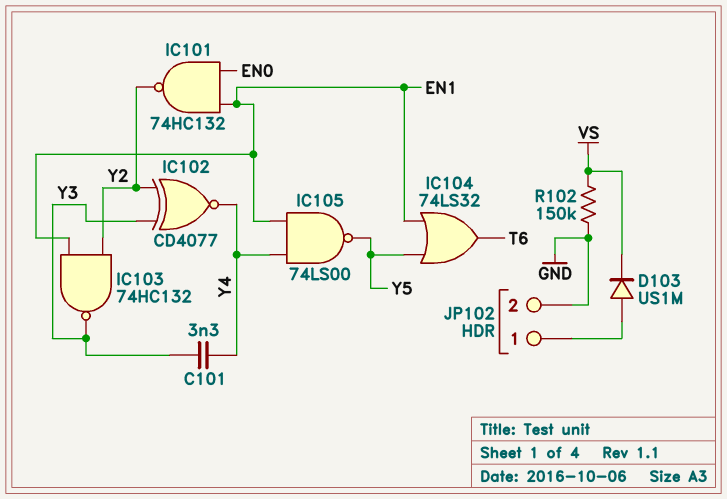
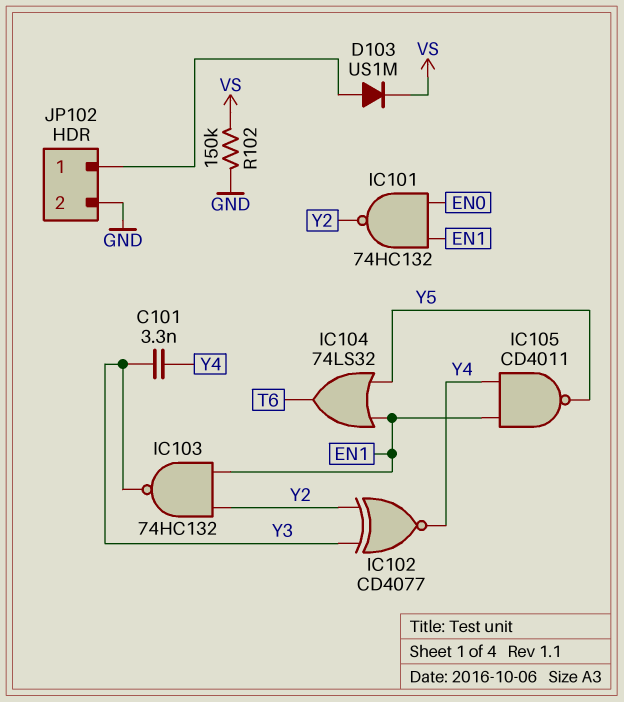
IC105: NAND 74LS00 (in EN1, in Y4, out Y5) -> NAND CD4011 (in EN1, in Y4, out Y5)

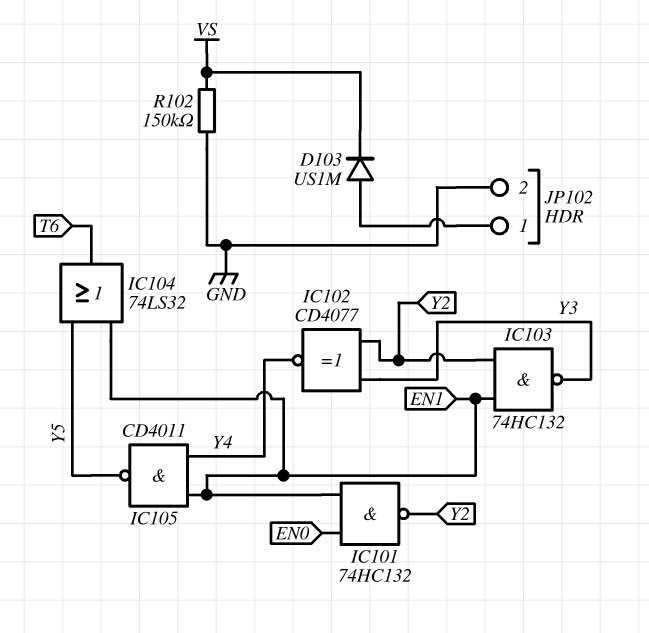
C101: 3.3nF (Y3, Y4) -> none

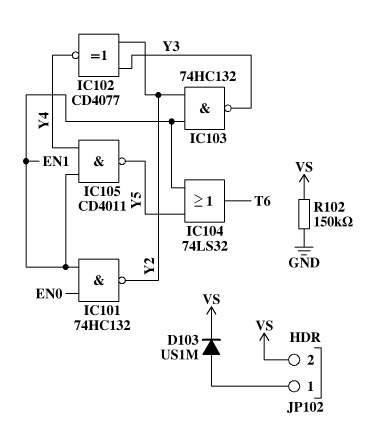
JP102 pin 2: GND -> VS

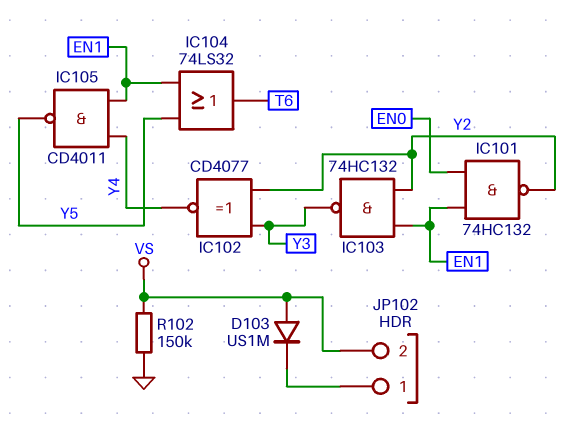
D103: diode US1M (A JP102/1, K VS) -> diode US1M (A VS, K JP102/1)

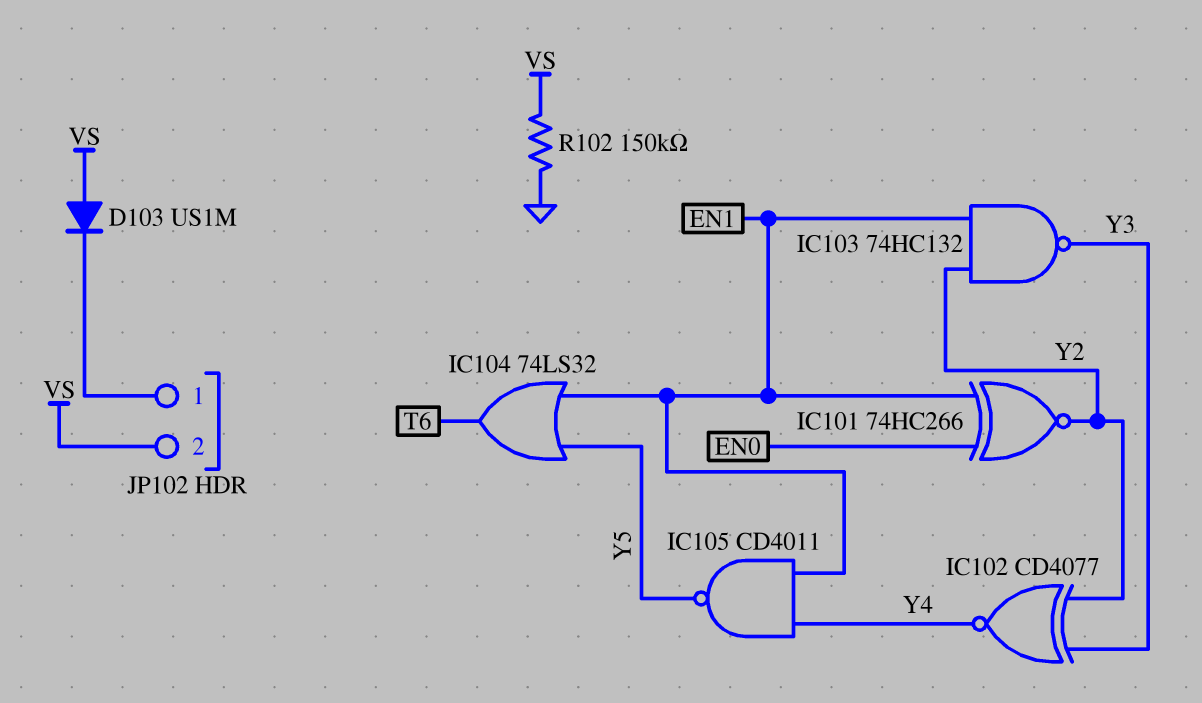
IC101: NAND 74HC132 (in EN0, in EN1, out Y2) -> XNOR 74HC266 (in EN0, in EN1, out Y2)

